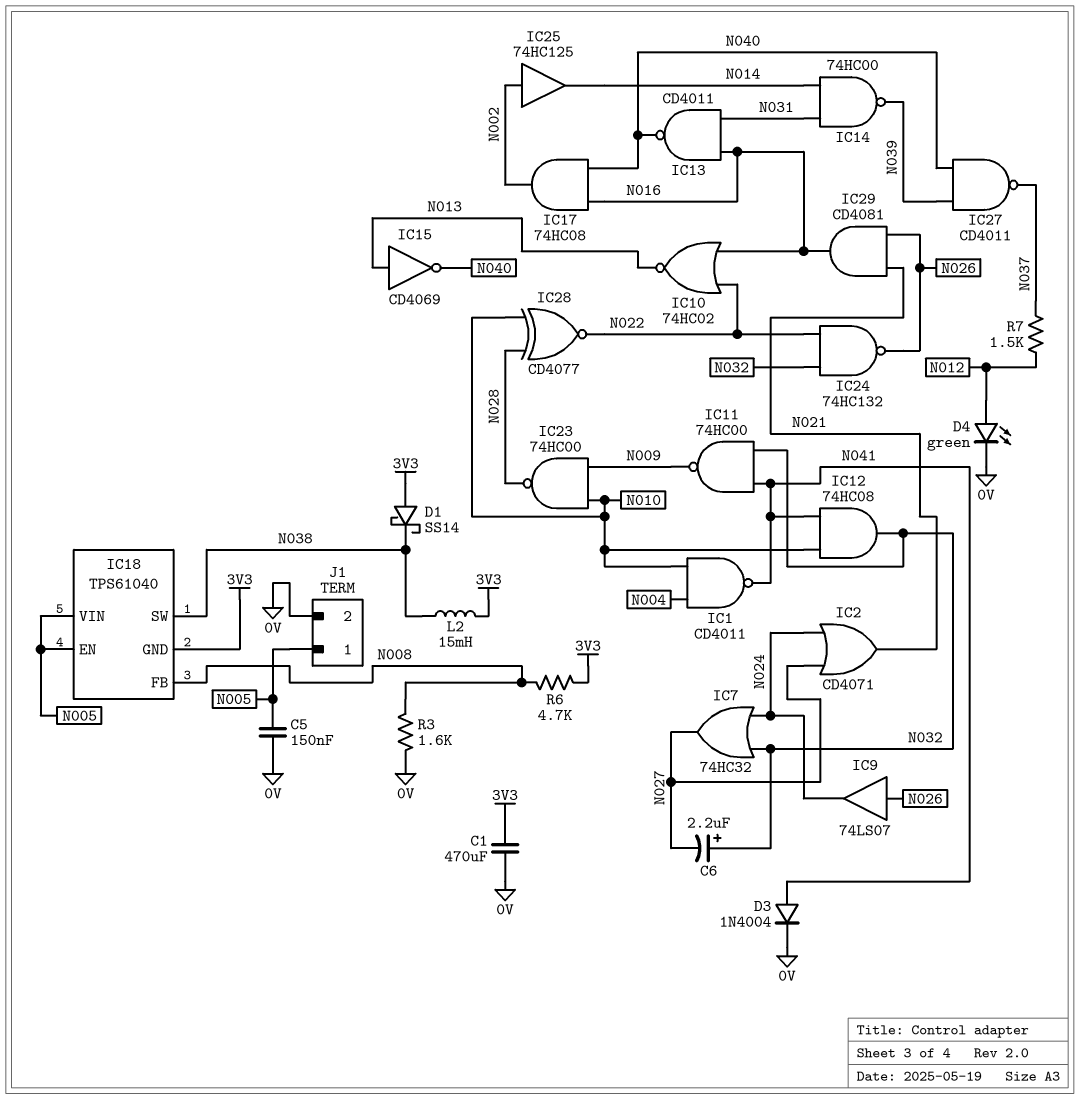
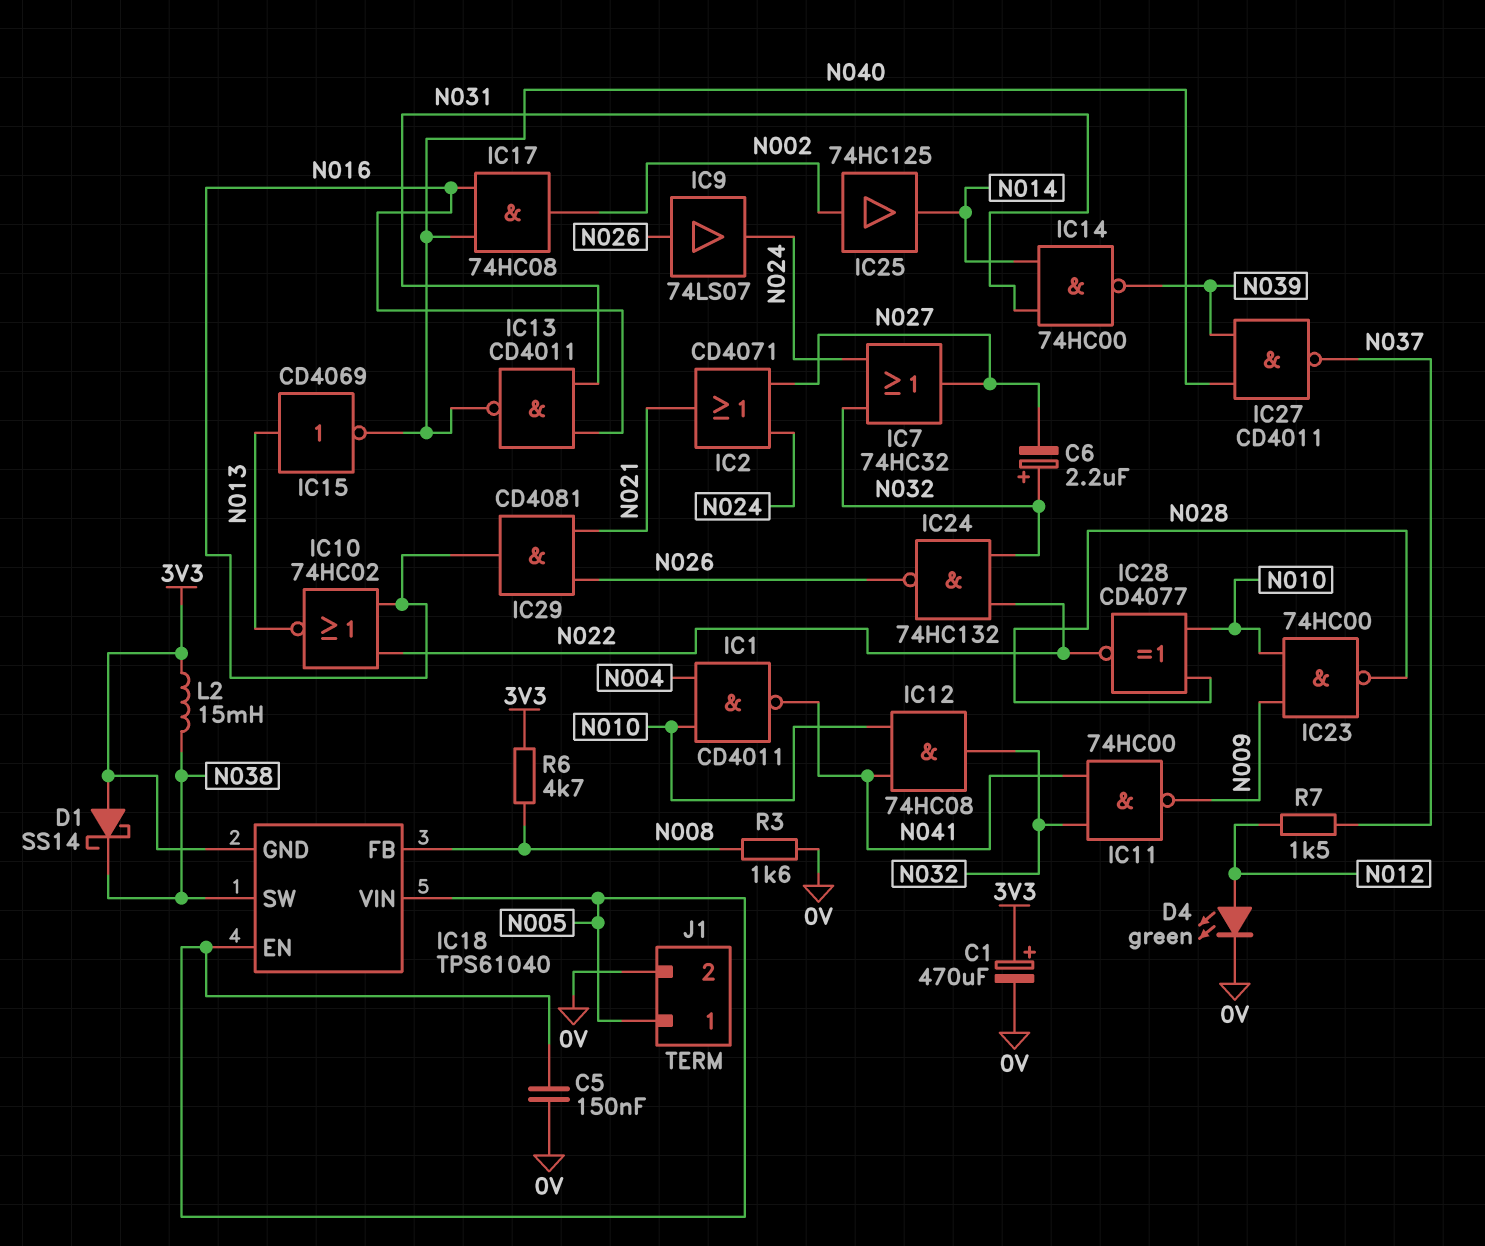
C1: 470uF (0V, 3V3) -> 470uF (plus 3V3, minus 0V)
D3: diode 1N4004 (A N041, K 0V) -> none

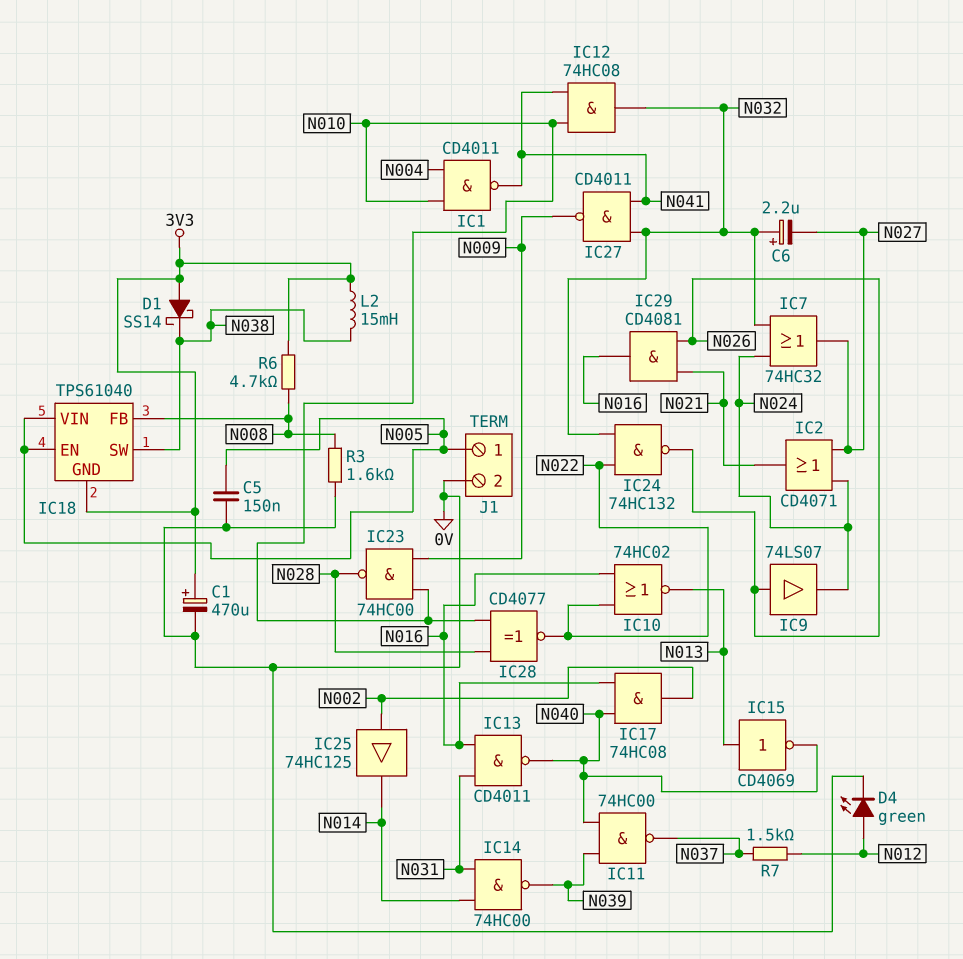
IC11: NAND 74HC00 (in N032, in N041, out N009) -> NAND 74HC00 (in N039, in N040, out N037)
IC27: NAND CD4011 (in N039, in N040, out N037) -> NAND CD4011 (in N032, in N041, out N009)

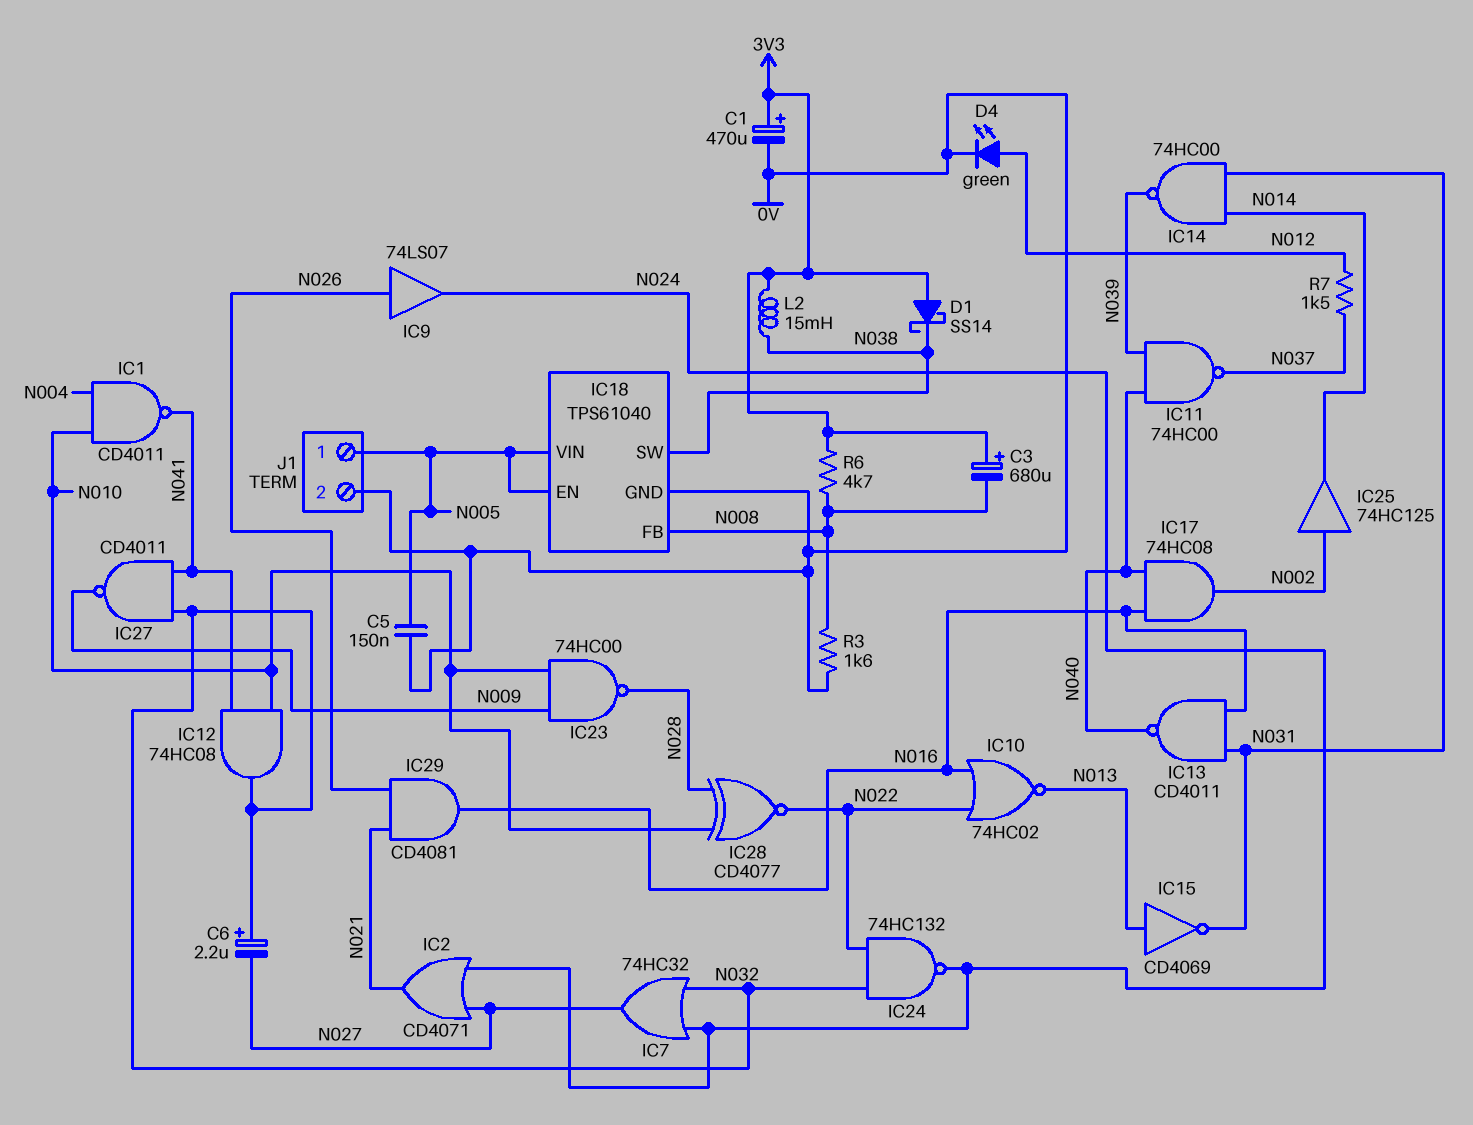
C3: none -> 680uF (plus 3V3, minus N008)
IC15: NOT CD4069 (in N013, out N040) -> NOT CD4069 (in N013, out N031)
IC18 pin GND: 3V3 -> 0V
IC24: NAND 74HC132 (in N022, in N032, out N026) -> NAND 74HC132 (in N022, in N032, out N024)

